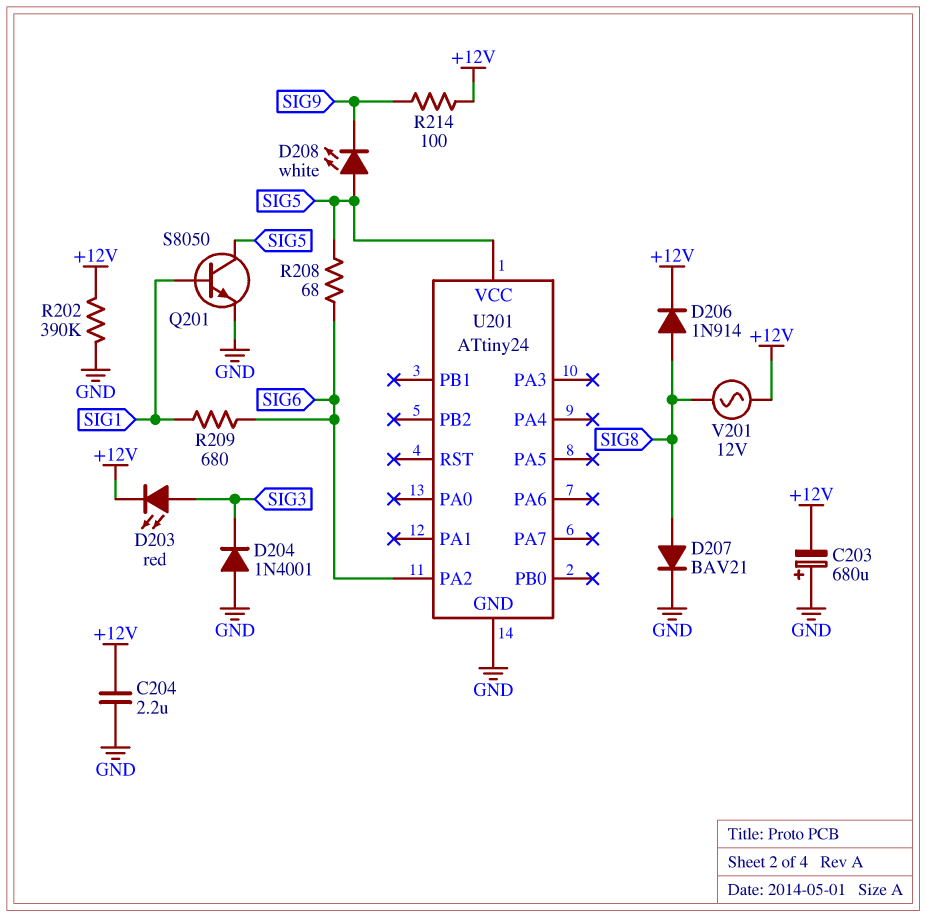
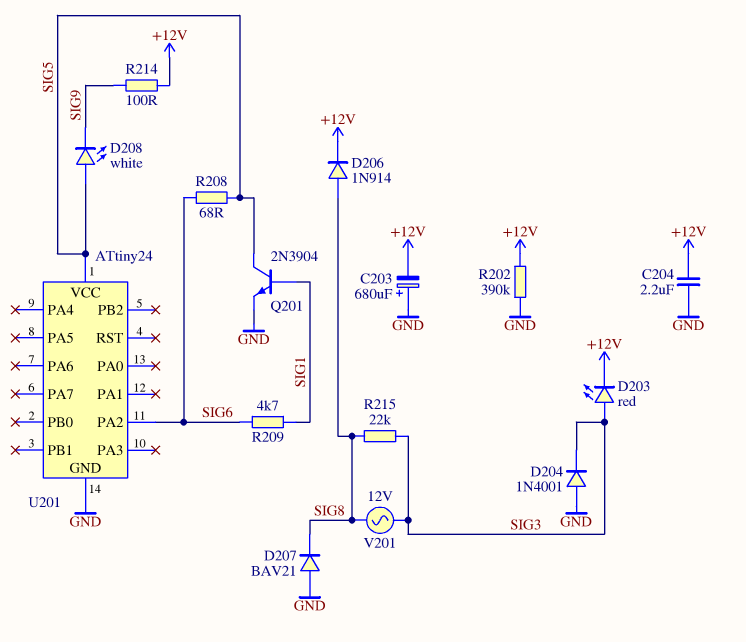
D207: diode BAV21 (A SIG8, K GND) -> diode BAV21 (A GND, K SIG8)
Q201: NPN S8050 (B SIG1, C SIG5, E GND) -> NPN 2N3904 (B SIG1, C SIG5, E GND)
R209: 680 (SIG1, SIG6) -> 4.7k (SIG1, SIG6)
R215: none -> 22k (SIG3, SIG8)
V201: AC 12V (+12V, SIG8) -> AC 12V (SIG3, SIG8)

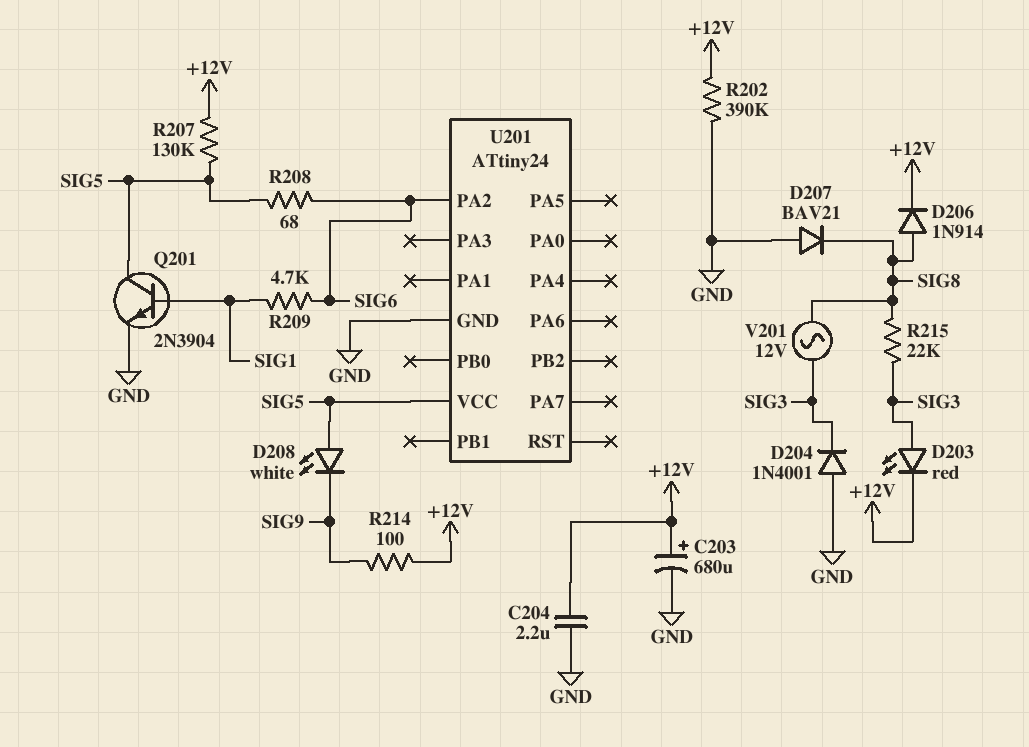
C203: 680uF (plus GND, minus +12V) -> 680uF (plus +12V, minus GND)
R207: none -> 130k (+12V, SIG5)

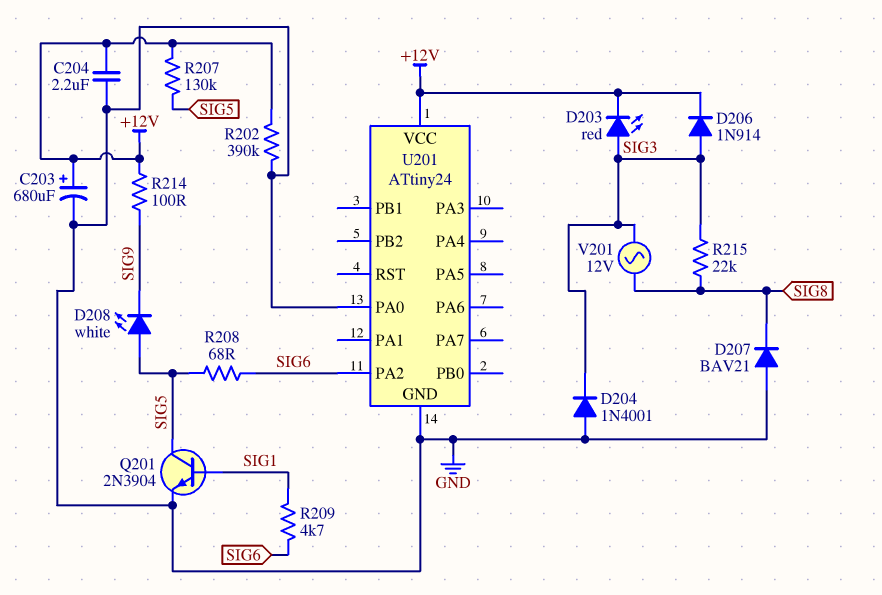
D206: diode 1N914 (A SIG8, K +12V) -> diode 1N914 (A SIG3, K +12V)
U201 pin PA0: none -> GND
U201 pin VCC: SIG5 -> +12V

